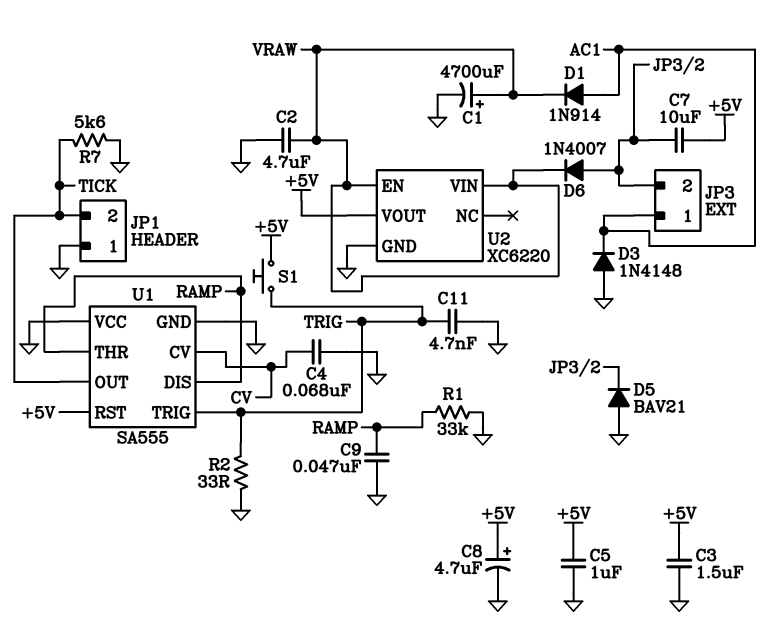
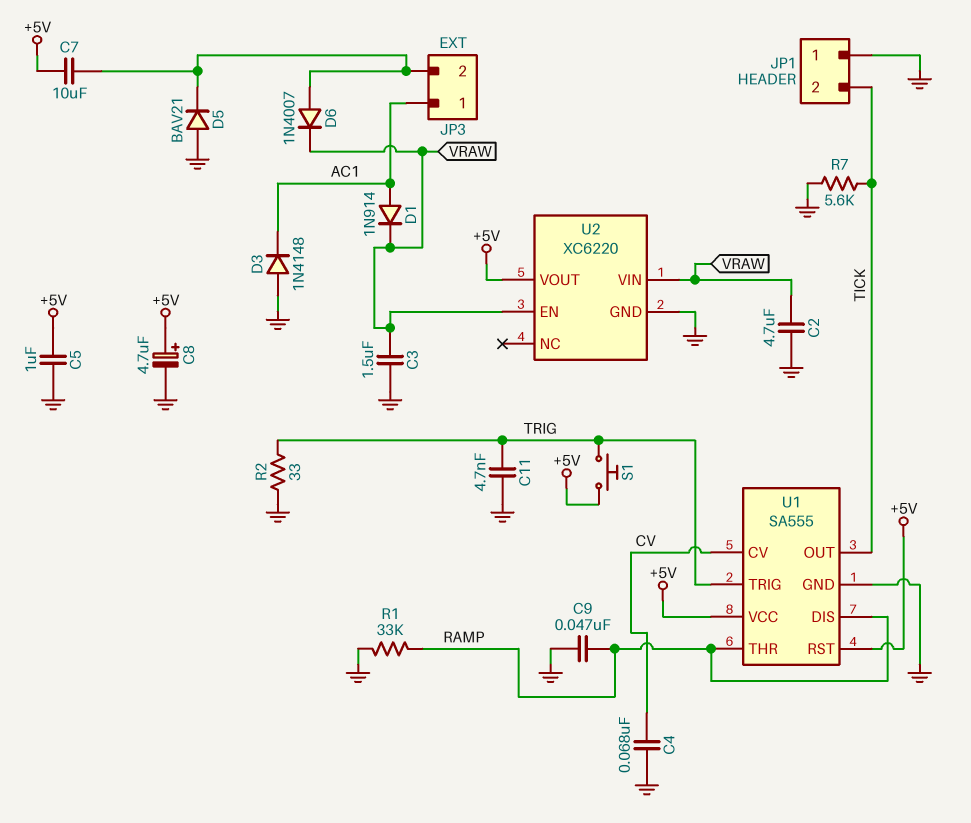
C1: 4700uF (plus VRAW, minus GND) -> none
C3: 1.5uF (+5V, GND) -> 1.5uF (GND, VRAW)
U1 pin VCC: GND -> +5V

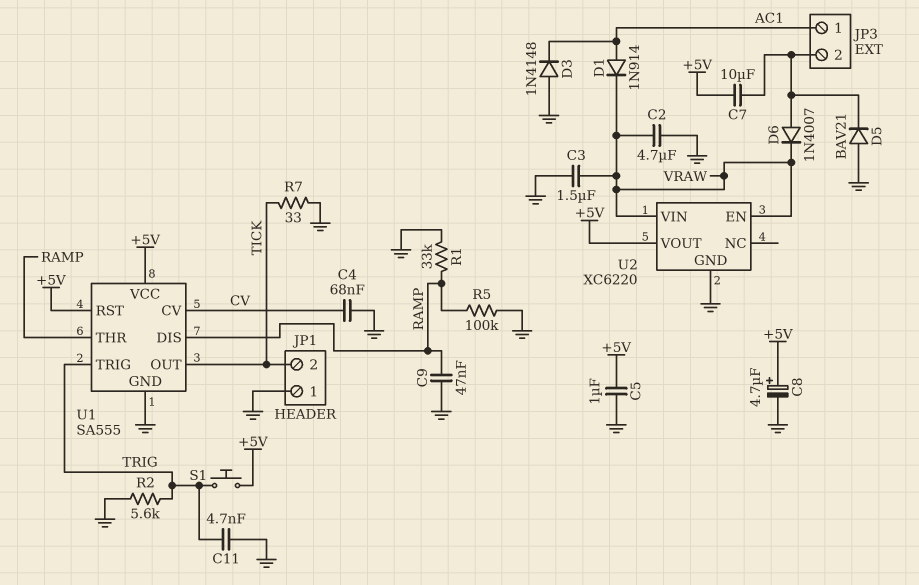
R2: 33 (GND, TRIG) -> 5.6k (GND, TRIG)
R5: none -> 100k (GND, RAMP)
R7: 5.6k (GND, TICK) -> 33 (GND, TICK)

